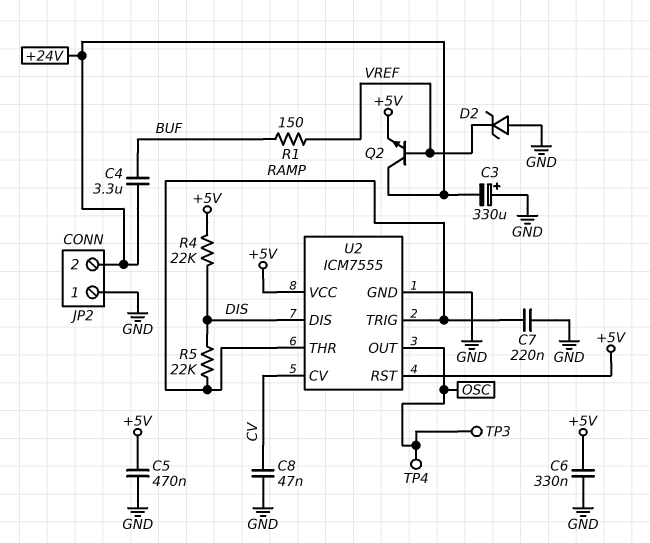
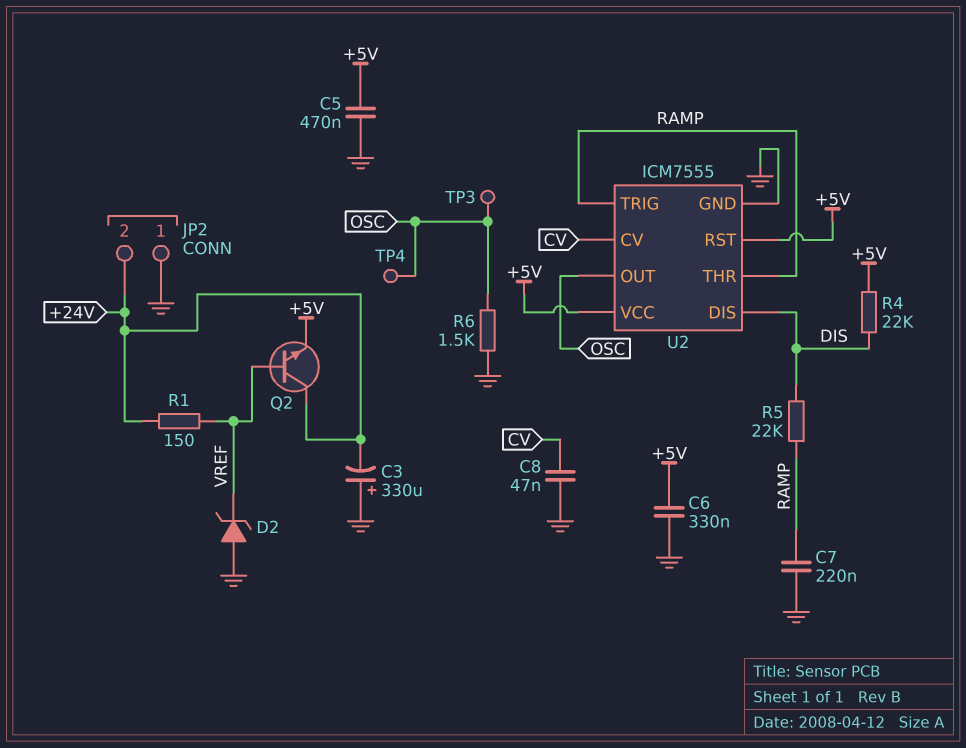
C4: 3.3uF (+24V, BUF) -> none
R1: 150 (BUF, VREF) -> 150 (+24V, VREF)
R6: none -> 1.5k (GND, OSC)

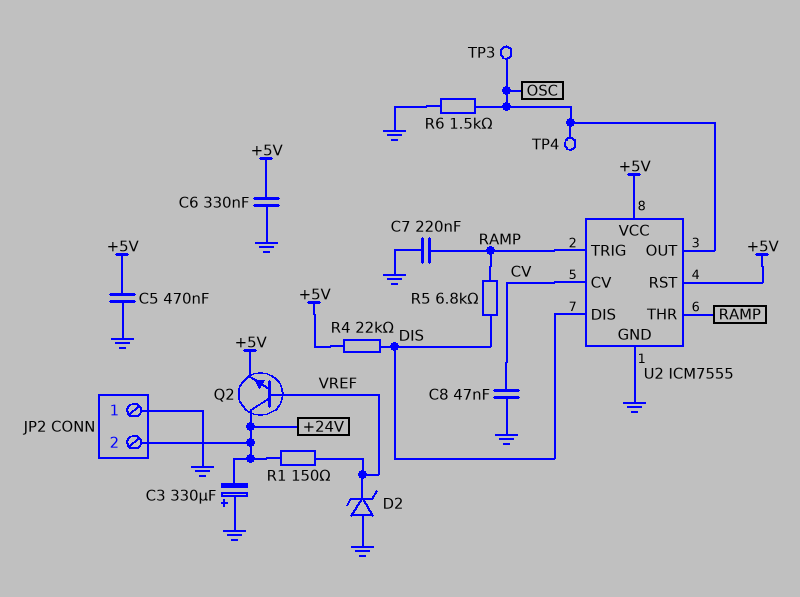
R5: 22k (DIS, RAMP) -> 6.8k (DIS, RAMP)

